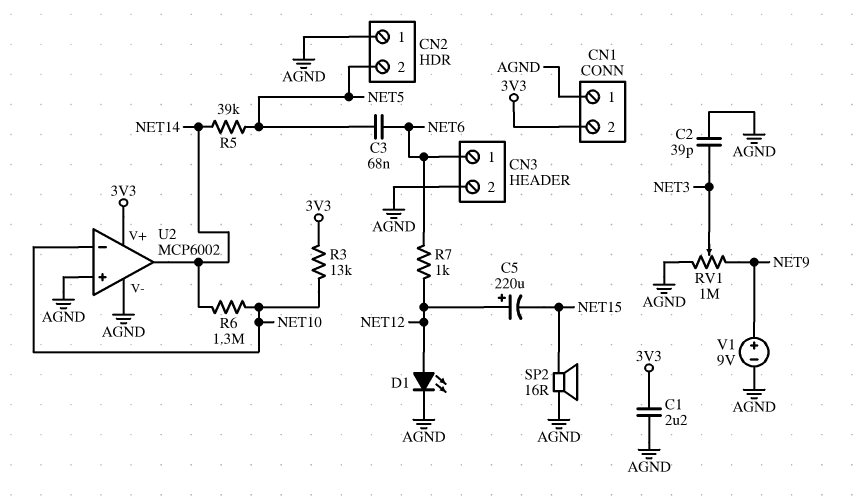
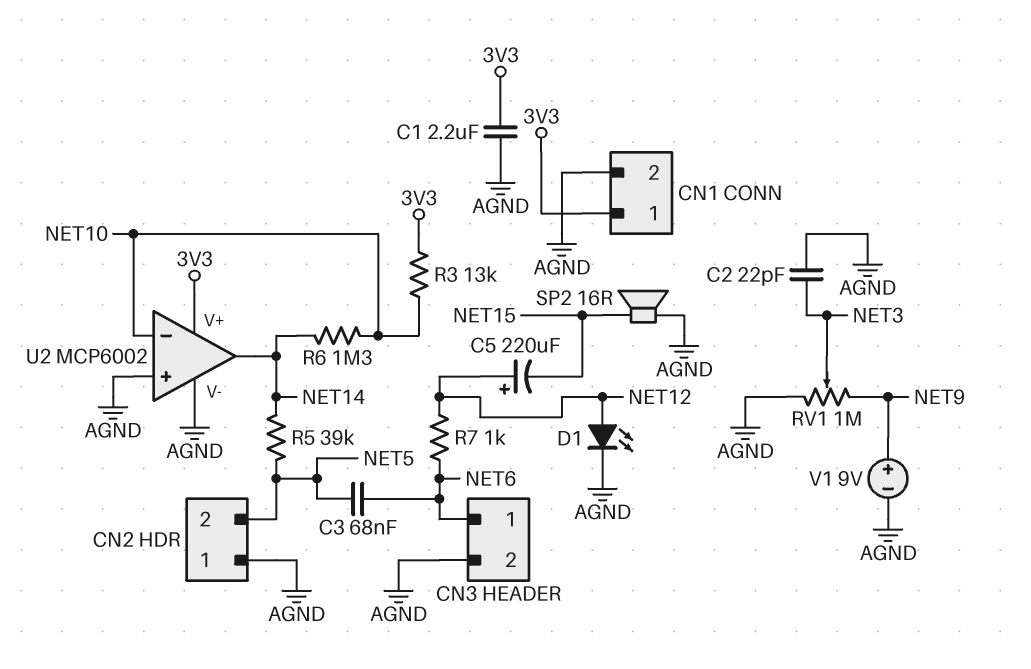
C2: 39pF (AGND, NET3) -> 22pF (AGND, NET3)
CN1 pin 1: AGND -> 3V3
CN1 pin 2: 3V3 -> AGND

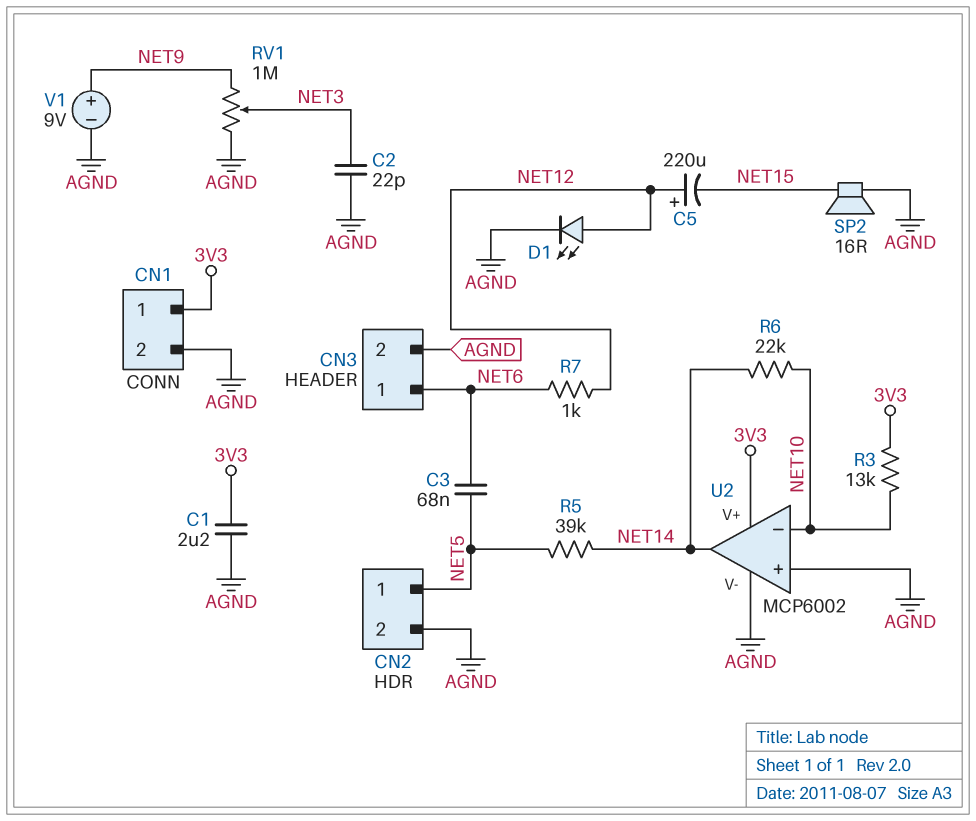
CN2 pin 1: AGND -> NET5
CN2 pin 2: NET5 -> AGND
R6: 1.3M (NET10, NET14) -> 22k (NET10, NET14)

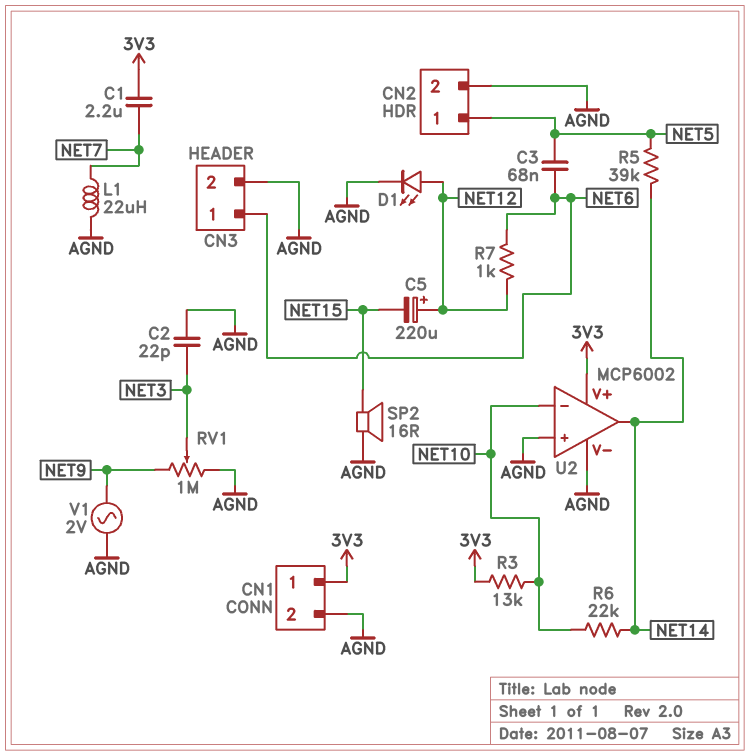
C1: 2.2uF (3V3, AGND) -> 2.2uF (3V3, NET7)
L1: none -> 22uH (AGND, NET7)
V1: 9V (plus NET9, minus AGND) -> AC 2V (AGND, NET9)

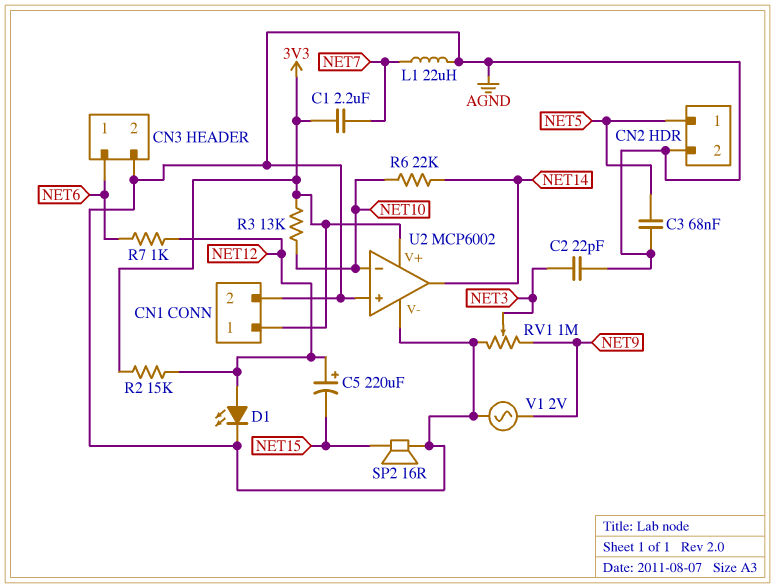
C3: 68nF (NET5, NET6) -> 68nF (AGND, NET5)
R2: none -> 15k (3V3, NET12)
R5: 39k (NET5, NET14) -> none

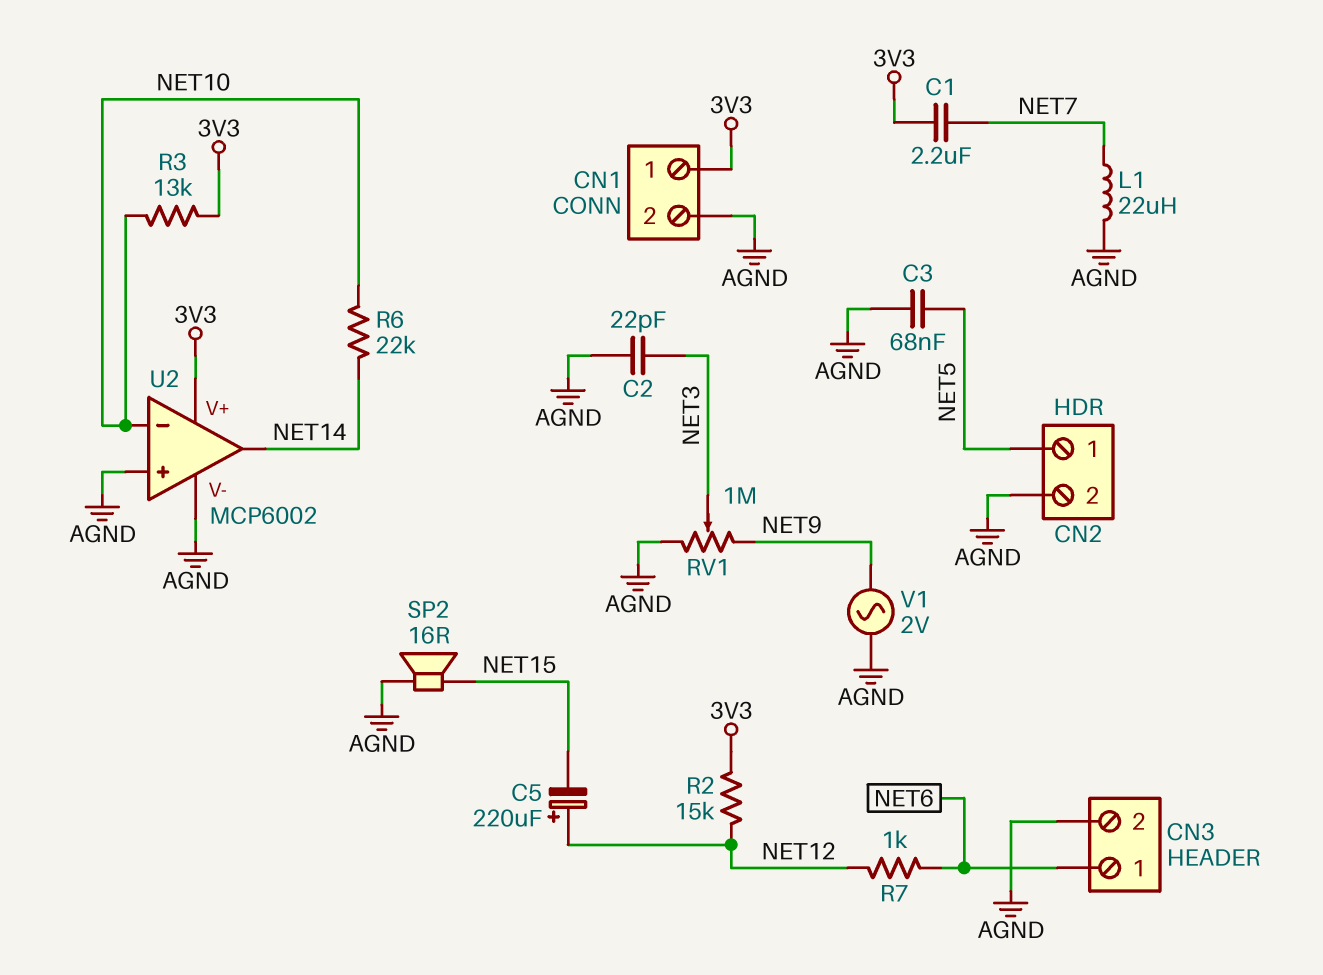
D1: LED (A NET12, K AGND) -> none

